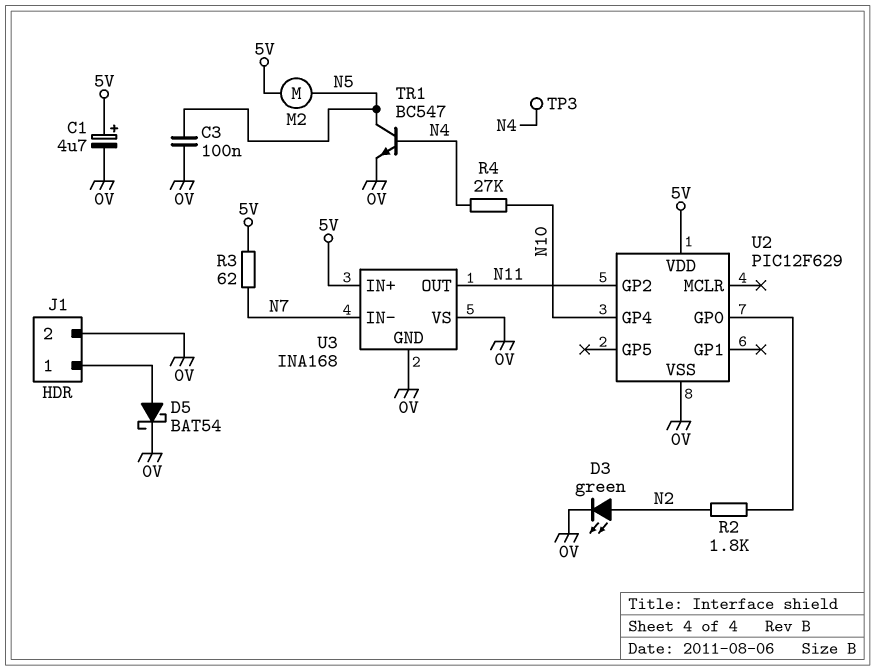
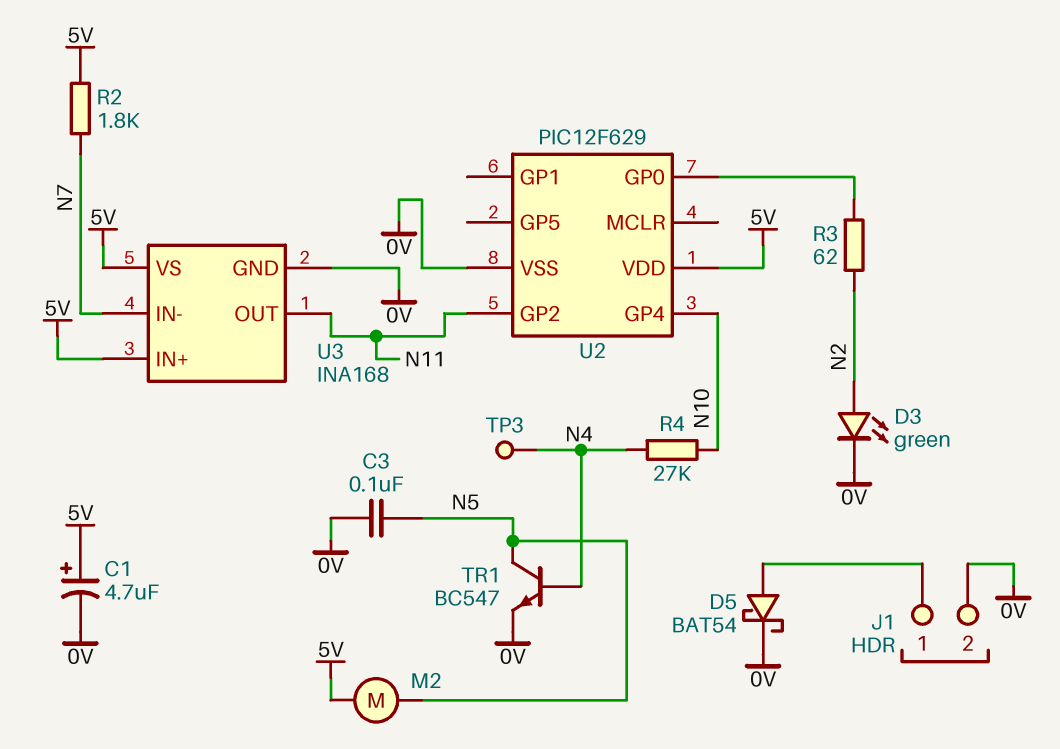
R2: 1.8k (N2, U2/GP0) -> 1.8k (5V, N7)
R3: 62 (5V, N7) -> 62 (N2, U2/GP0)
U3 pin VS: 0V -> 5V

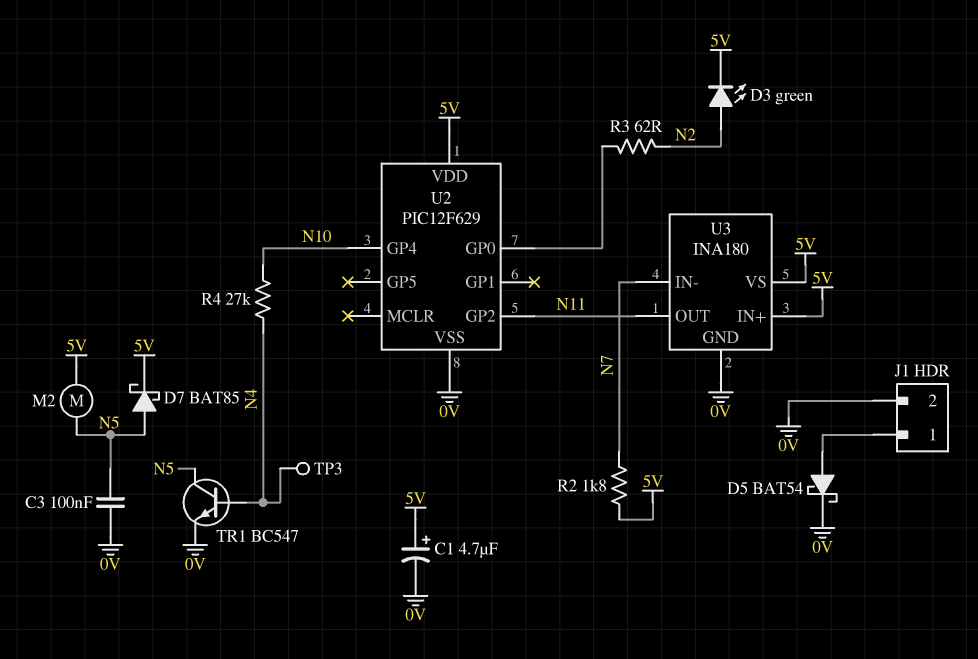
D3: LED green (A N2, K 0V) -> LED green (A N2, K 5V)
D7: none -> schottky BAT85 (A N5, K 5V)
U3: INA168 -> INA180

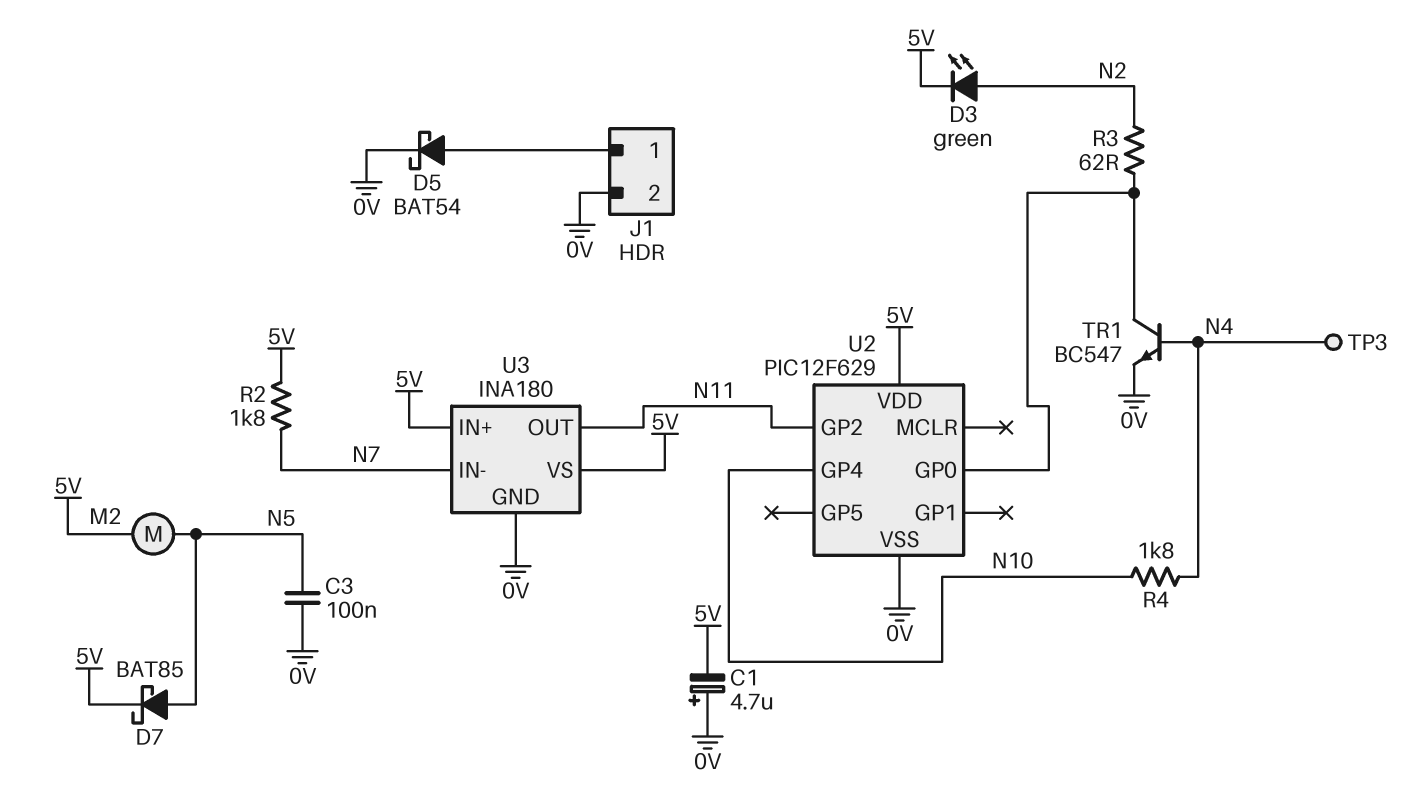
C1: 4.7uF (plus 5V, minus 0V) -> 4.7uF (plus 0V, minus 5V)
R4: 27k (N4, N10) -> 1.8k (N4, N10)
TR1: NPN BC547 (B N4, C N5, E 0V) -> NPN BC547 (B N4, C U2/GP0, E 0V)

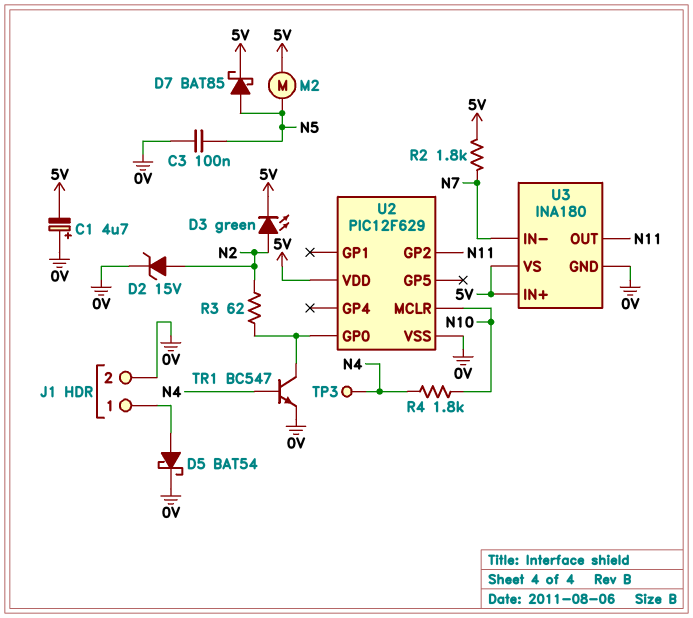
D2: none -> zener 15V (A N2, K 0V)
U2 pin GP4: N10 -> none
U2 pin MCLR: none -> N10

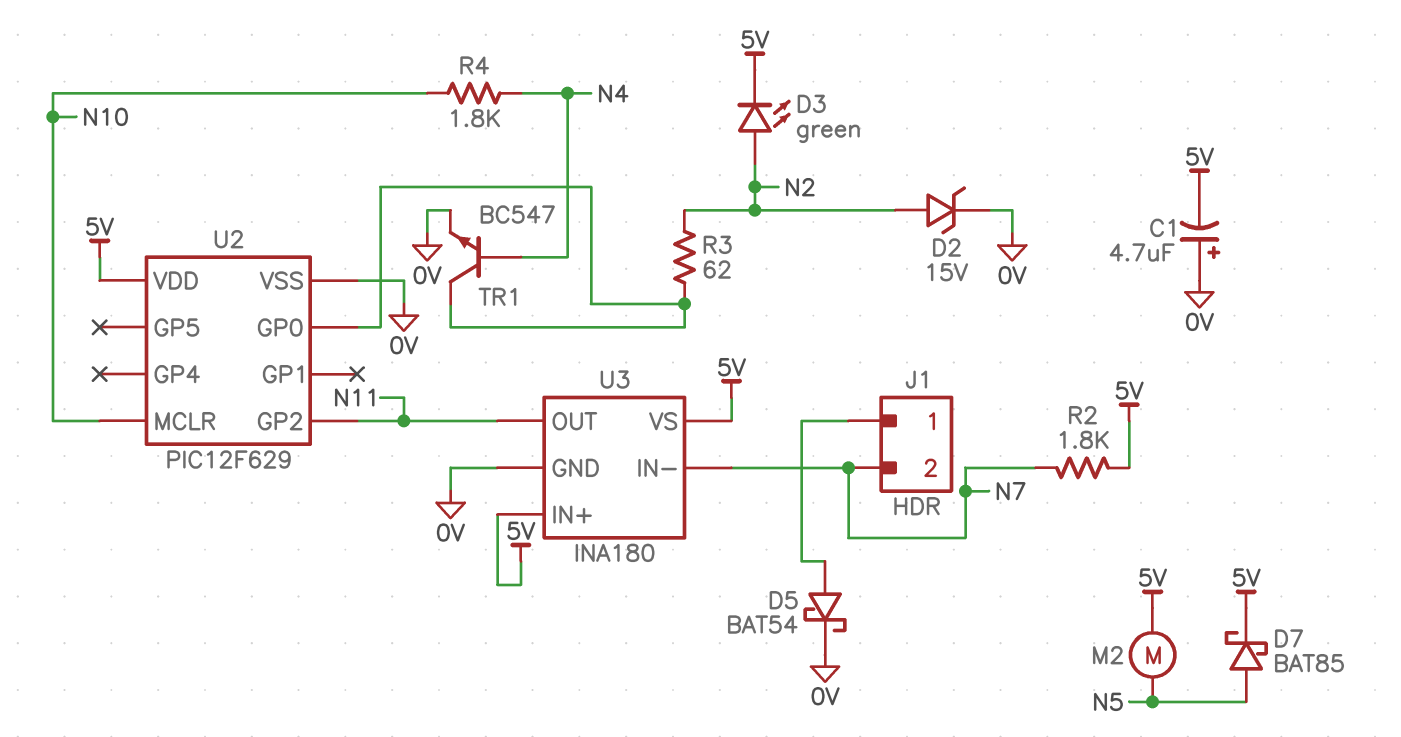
C3: 100nF (0V, N5) -> none
J1 pin 2: 0V -> N7
TP3: test point (N4) -> none

